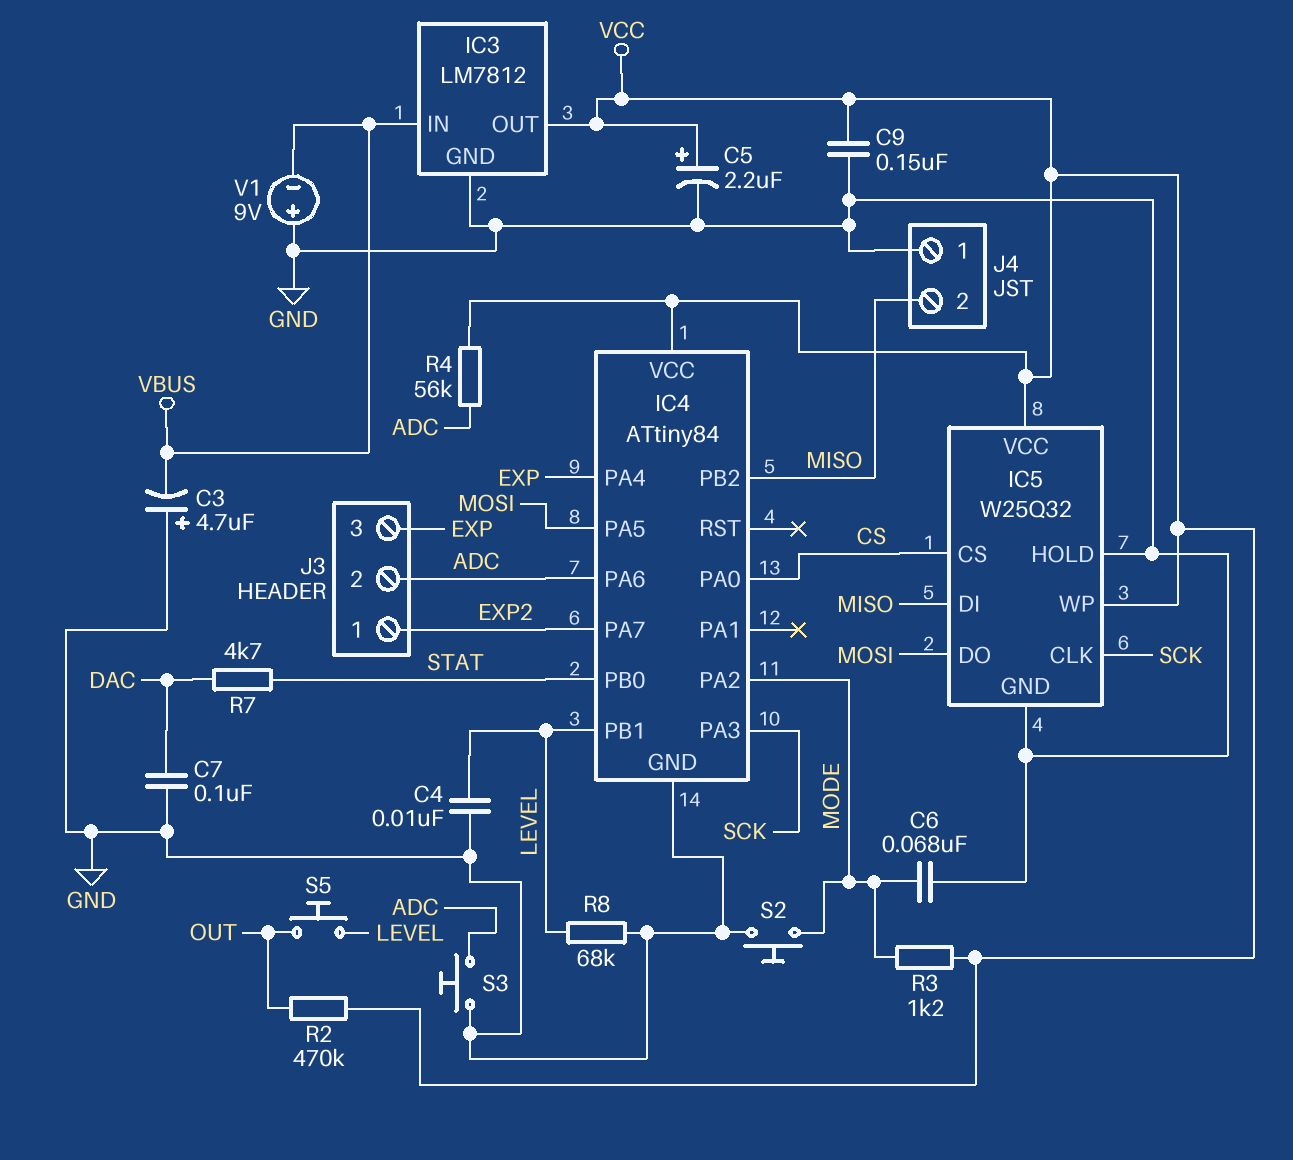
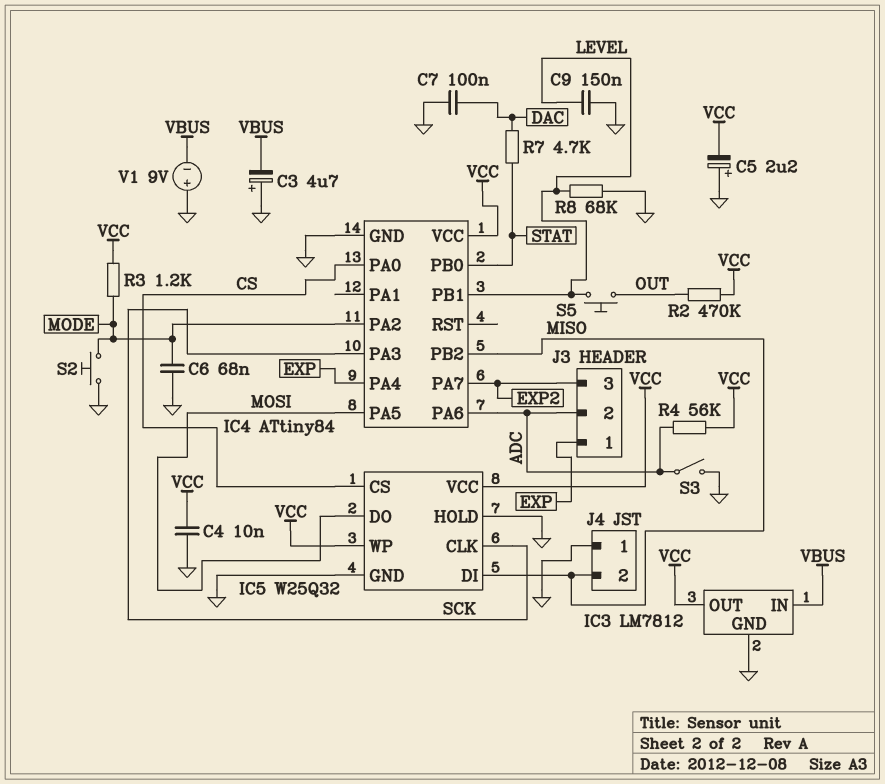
C4: 10nF (GND, LEVEL) -> 10nF (GND, VCC)
C5: 2.2uF (plus VCC, minus GND) -> 2.2uF (plus GND, minus VCC)
C9: 150nF (GND, VCC) -> 150nF (GND, LEVEL)
J3 pin 1: EXP2 -> EXP
J3 pin 3: EXP -> EXP2
S3: button (ADC, GND) -> switch (ADC, GND)

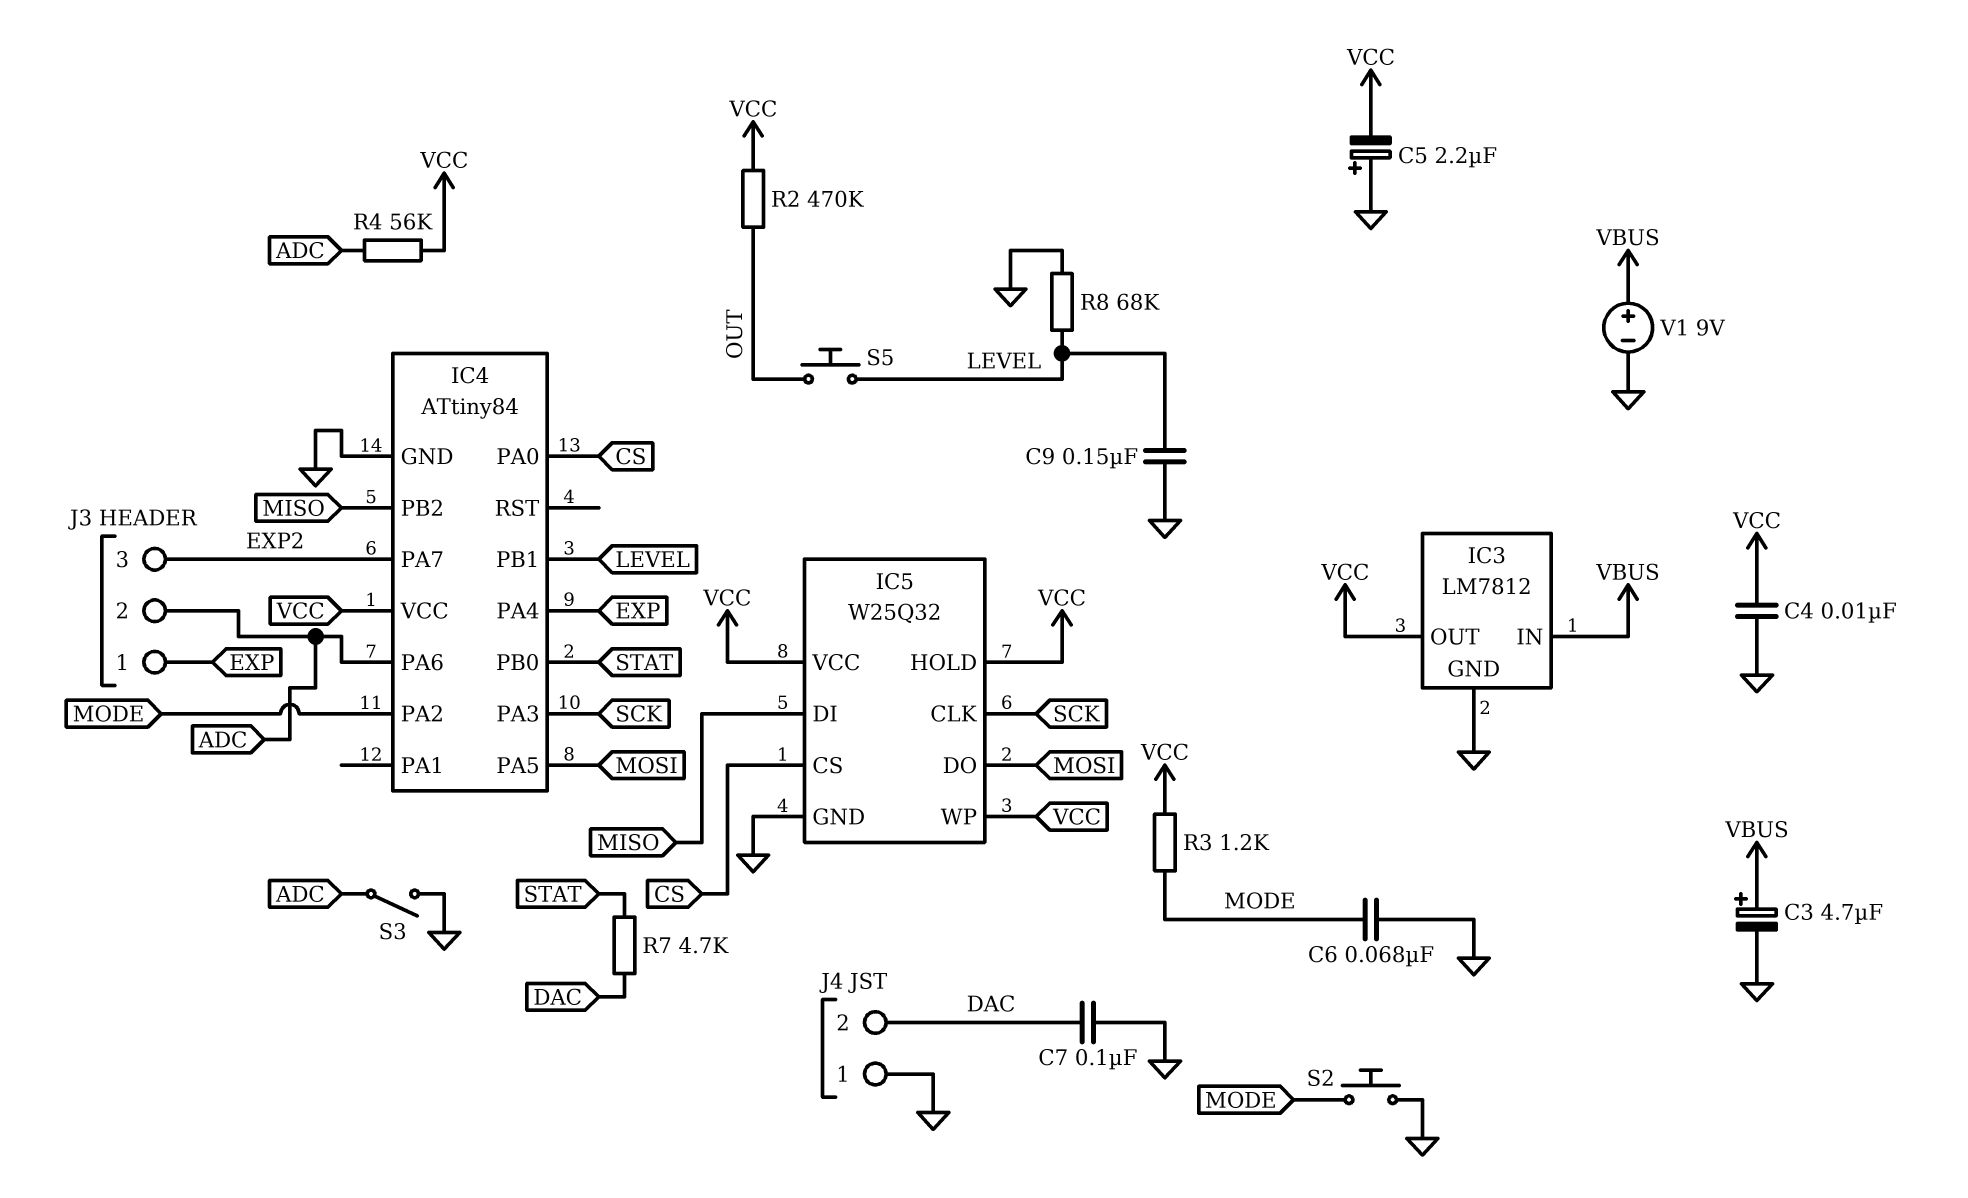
C3: 4.7uF (plus GND, minus VBUS) -> 4.7uF (plus VBUS, minus GND)
IC5 pin HOLD: GND -> VCC
J4 pin 2: MISO -> DAC
V1: 9V (plus GND, minus VBUS) -> 9V (plus VBUS, minus GND)

